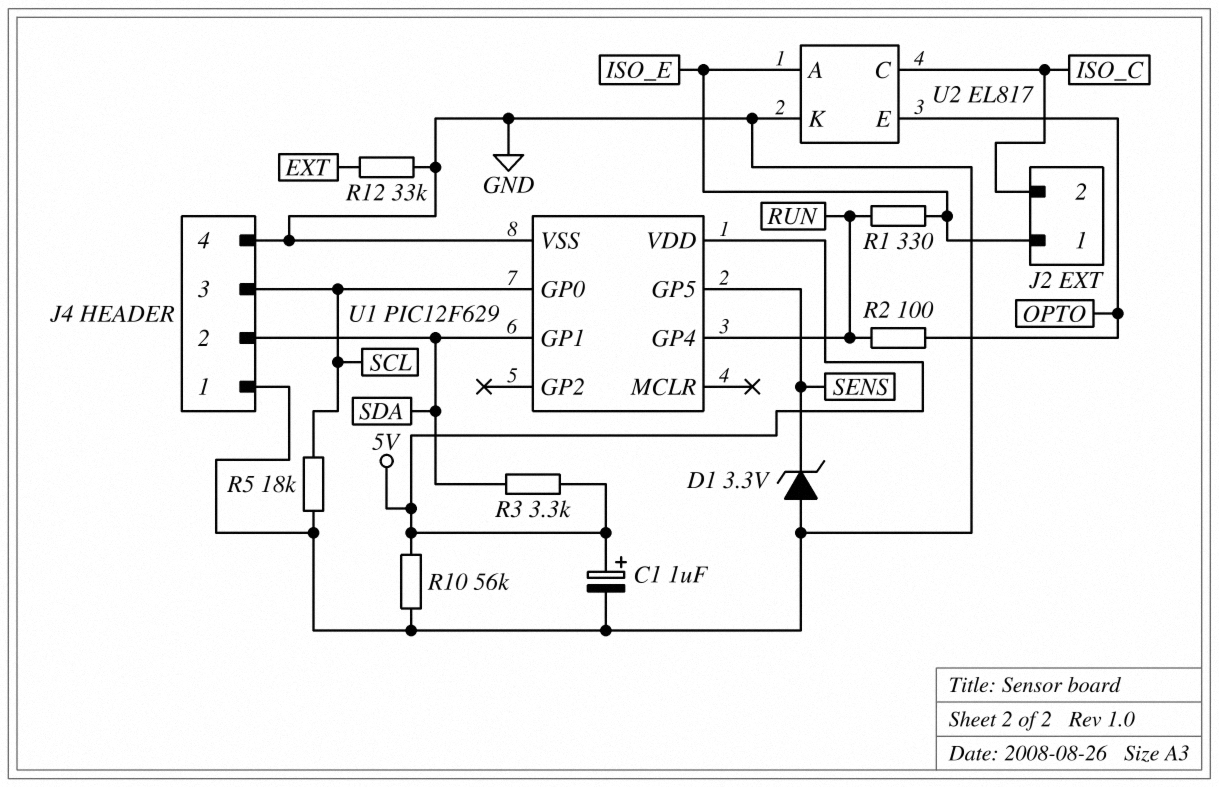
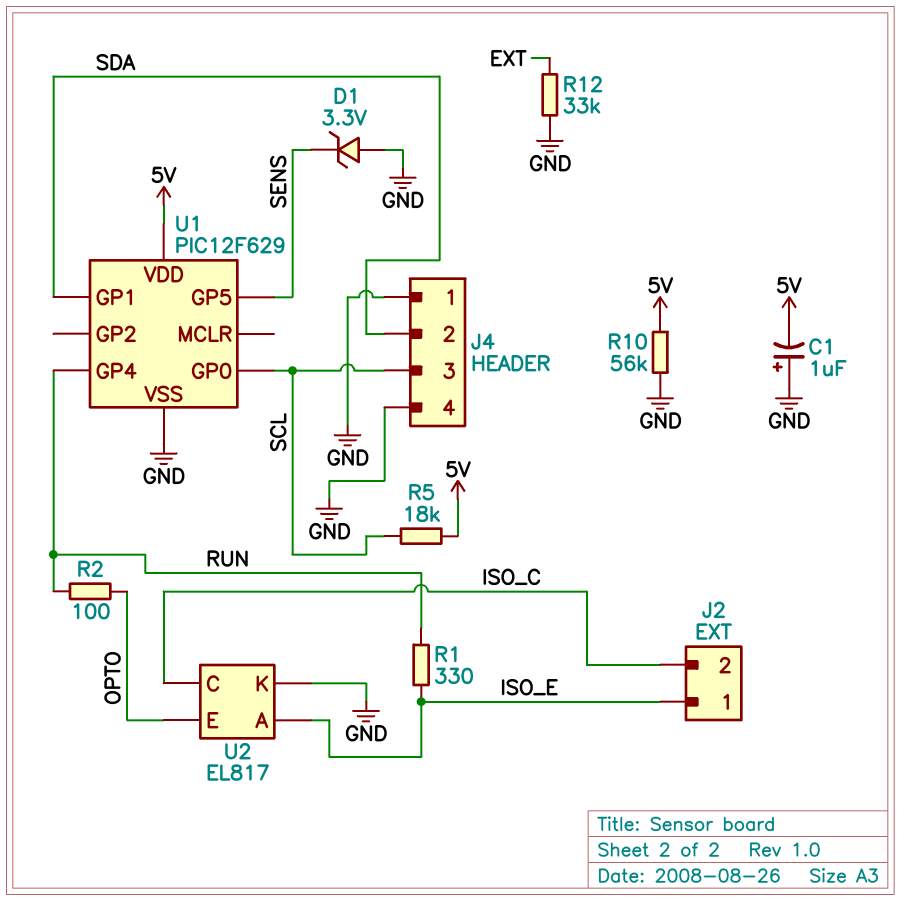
C1: 1uF (plus 5V, minus GND) -> 1uF (plus GND, minus 5V)
R3: 3.3k (5V, SDA) -> none
R5: 18k (GND, SCL) -> 18k (5V, SCL)

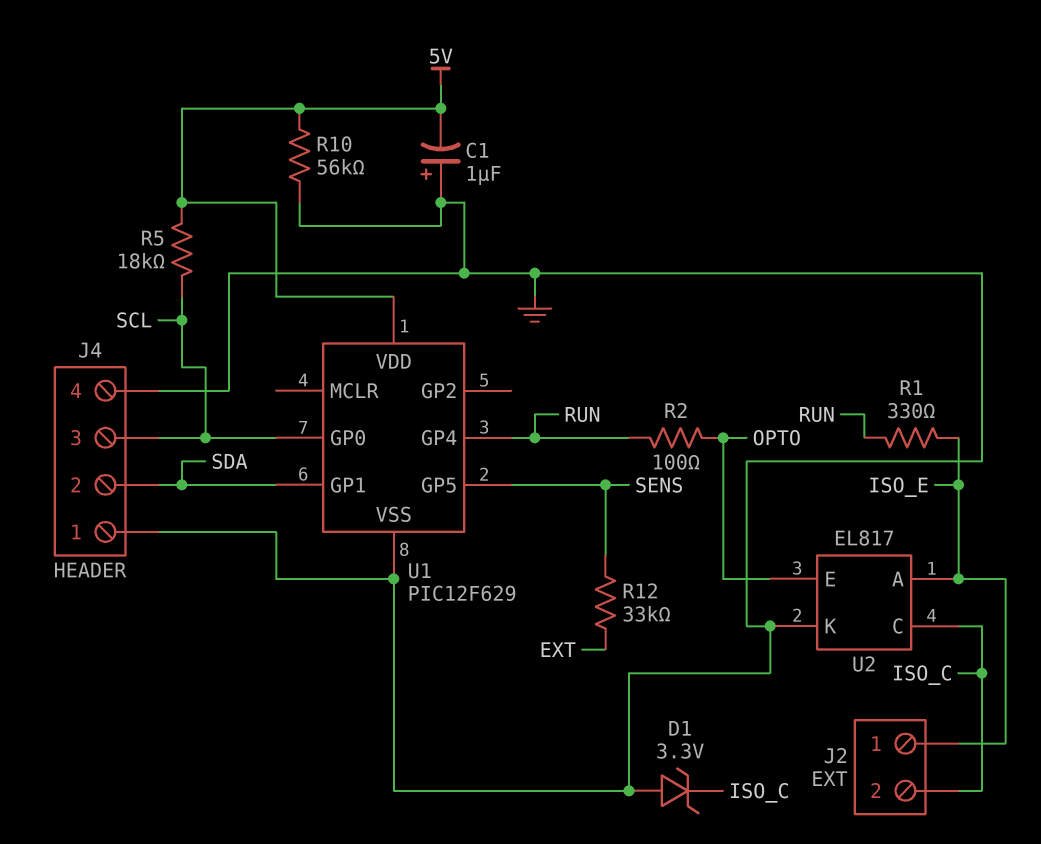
D1: zener 3.3V (A GND, K SENS) -> zener 3.3V (A GND, K ISO_C)
R12: 33k (EXT, GND) -> 33k (EXT, SENS)

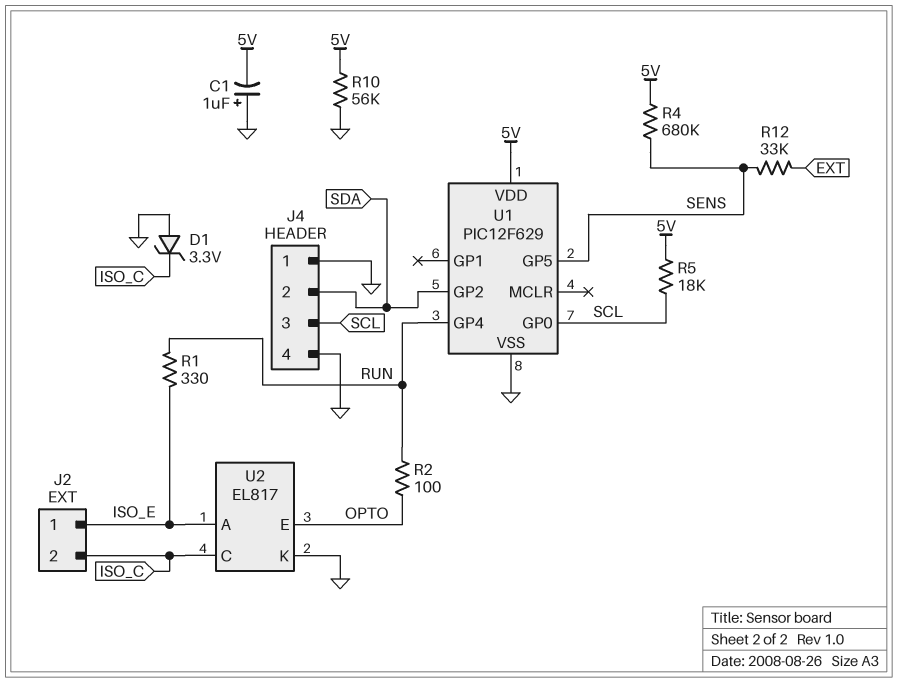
R4: none -> 680k (5V, SENS)
U1 pin GP1: SDA -> none
U1 pin GP2: none -> SDA

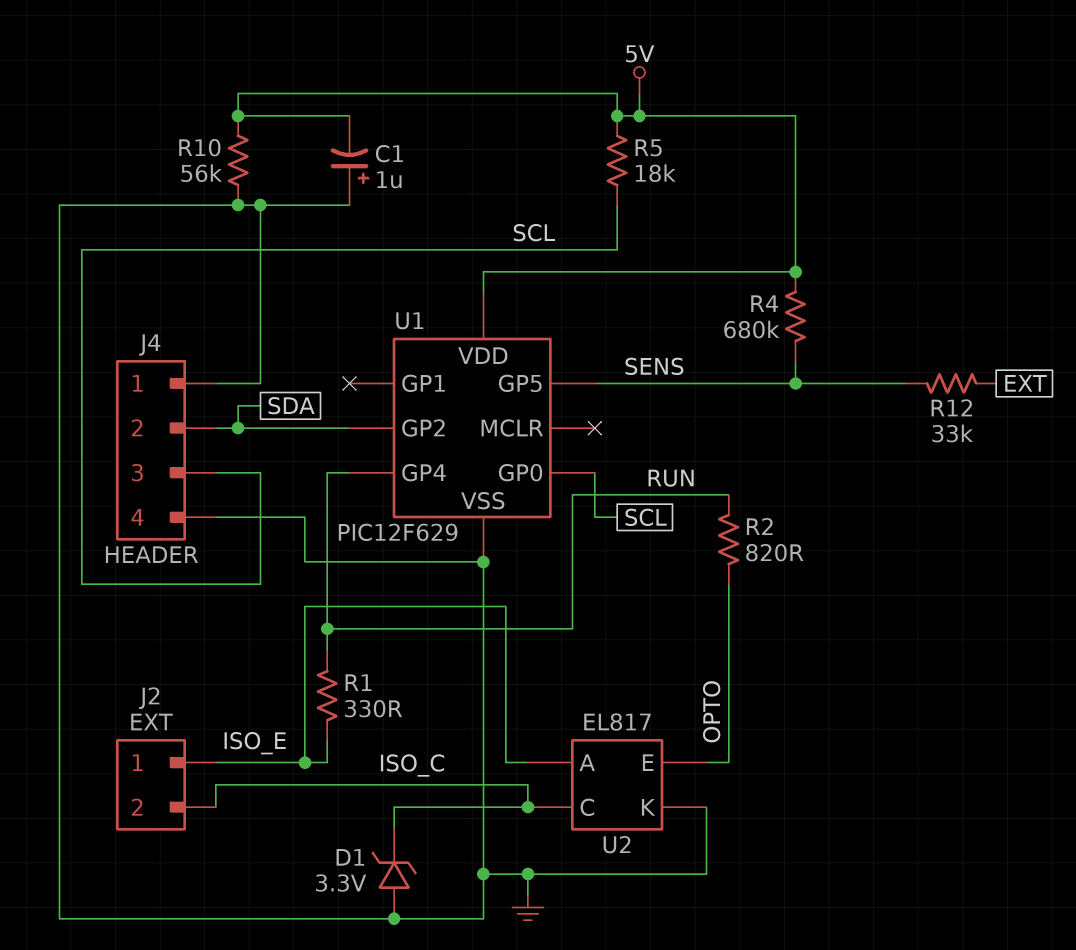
R2: 100 (OPTO, RUN) -> 820 (OPTO, RUN)

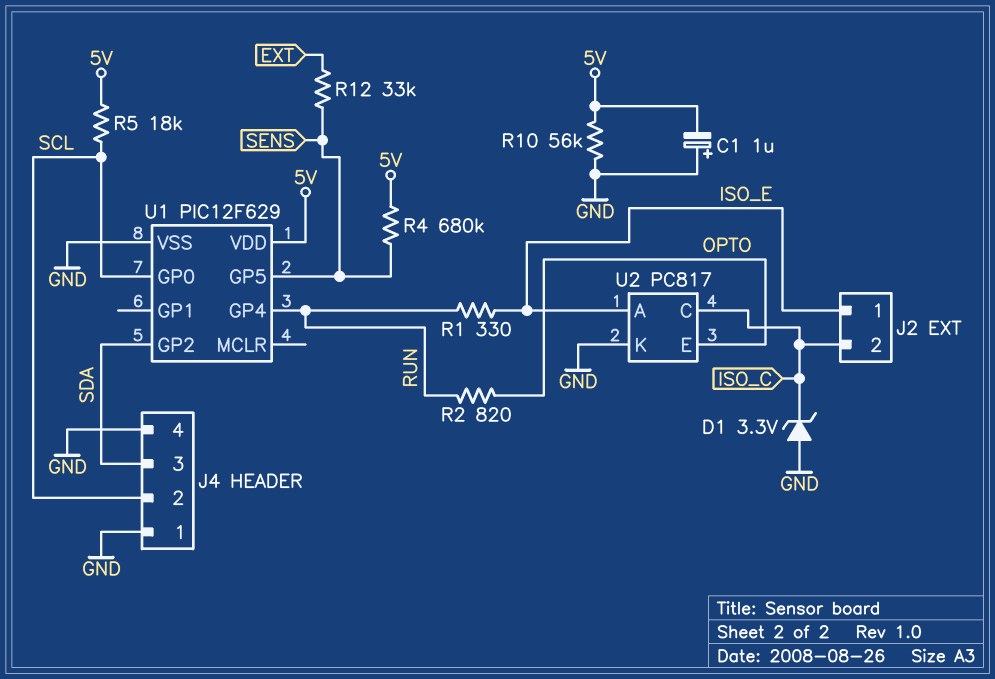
J4 pin 2: SDA -> SCL
J4 pin 3: SCL -> SDA
U2: EL817 -> PC817

